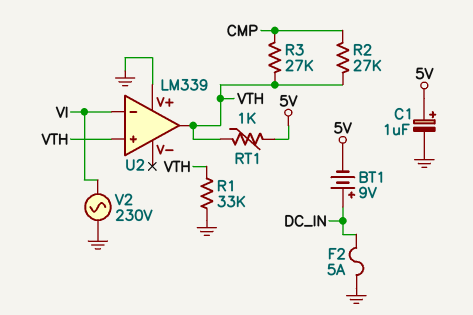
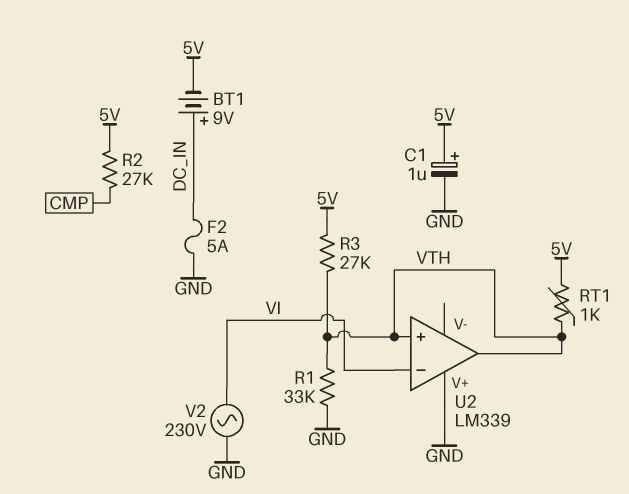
R2: 27k (CMP, VTH) -> 27k (5V, CMP)
R3: 27k (CMP, VTH) -> 27k (5V, VTH)

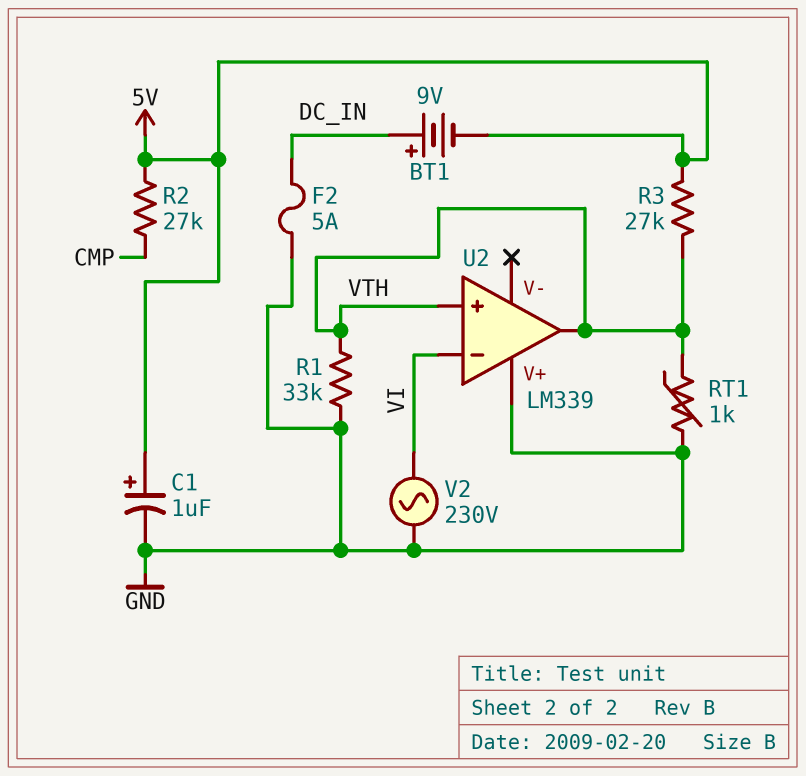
RT1: 1k (5V, VTH) -> 1k (GND, VTH)

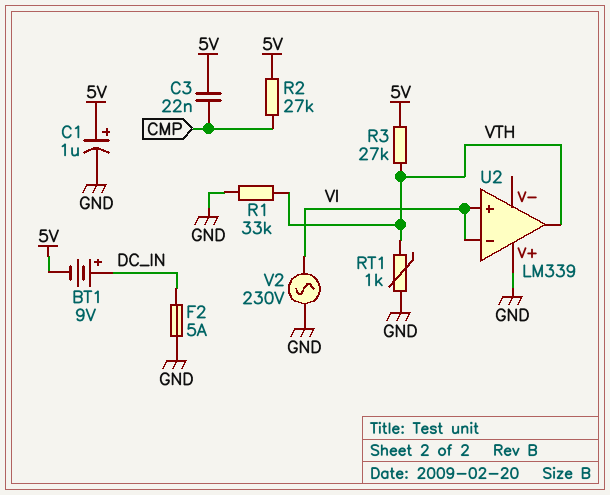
C3: none -> 22nF (5V, CMP)
U2 pin in+: VTH -> VI

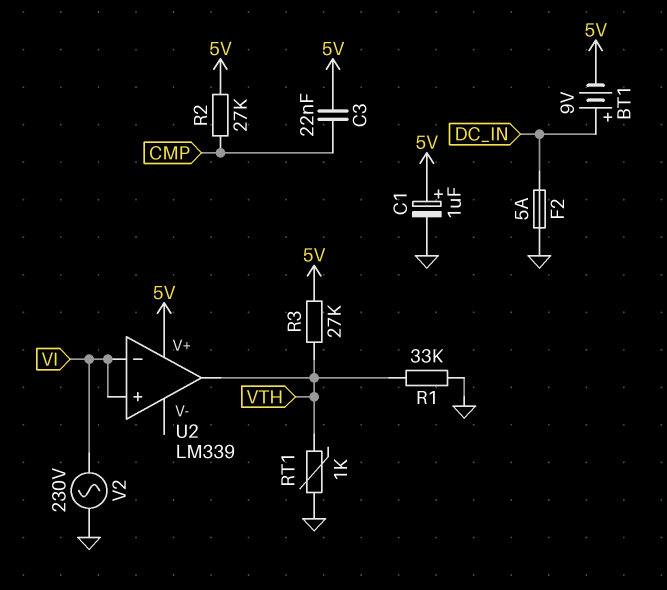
U2 pin V+: GND -> 5V

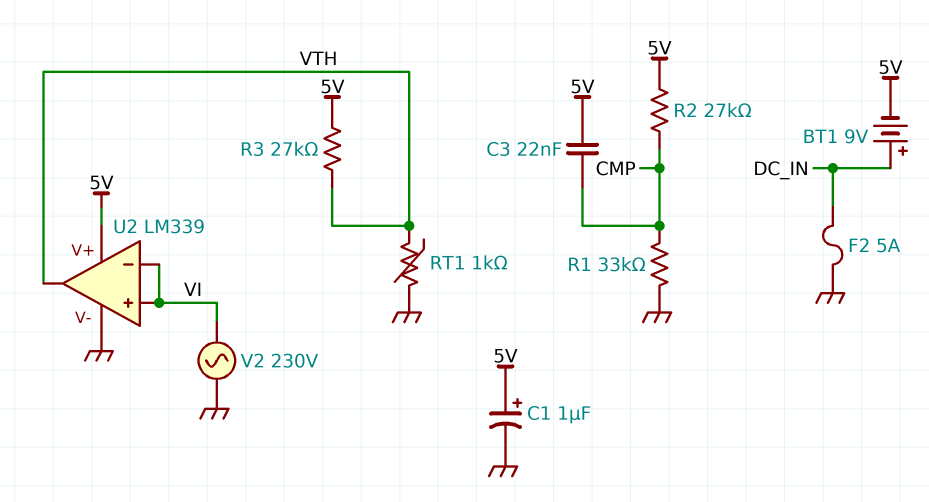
R1: 33k (GND, VTH) -> 33k (CMP, GND)
U2 pin V-: none -> GND

